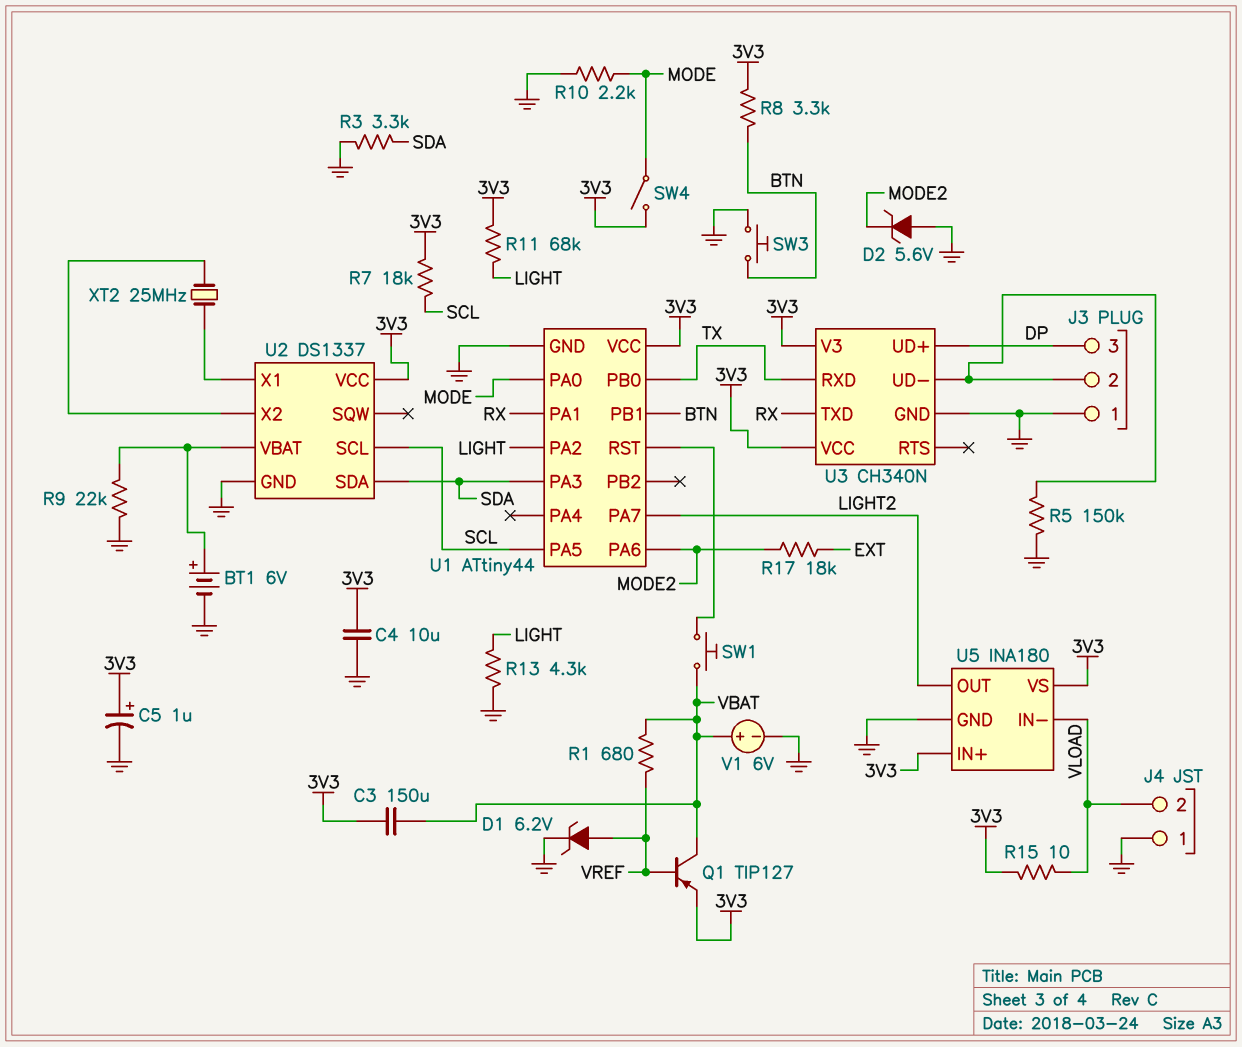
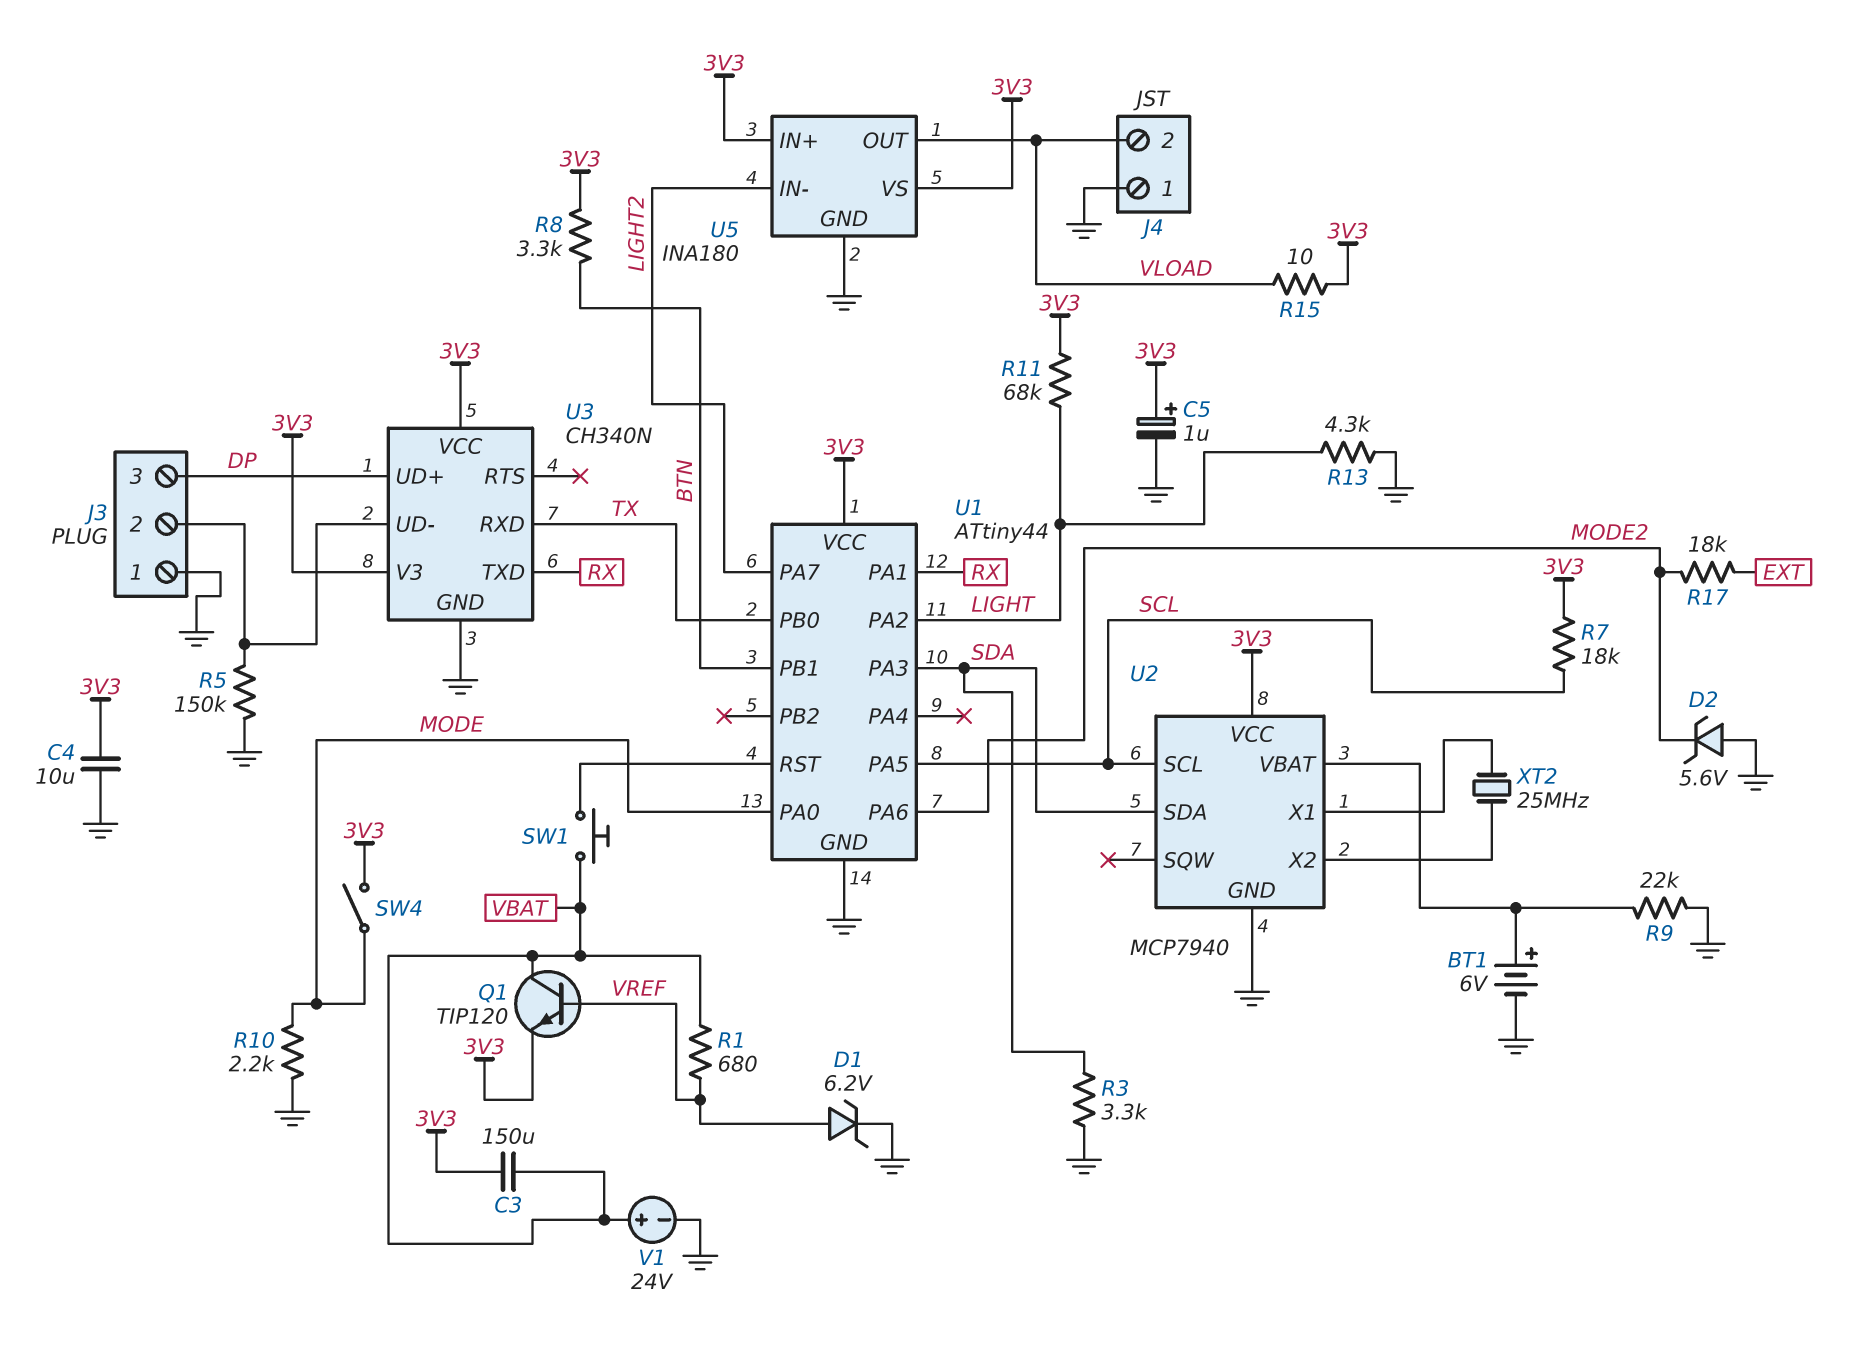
Q1: PNP TIP127 (B VREF, C VBAT, E 3V3) -> NPN TIP120 (B VREF, C VBAT, E 3V3)
SW3: button (BTN, GND) -> none
U2: DS1337 -> MCP7940
U5 pin IN-: VLOAD -> LIGHT2
U5 pin OUT: LIGHT2 -> VLOAD
V1: 6V (plus VBAT, minus GND) -> 24V (plus VBAT, minus GND)

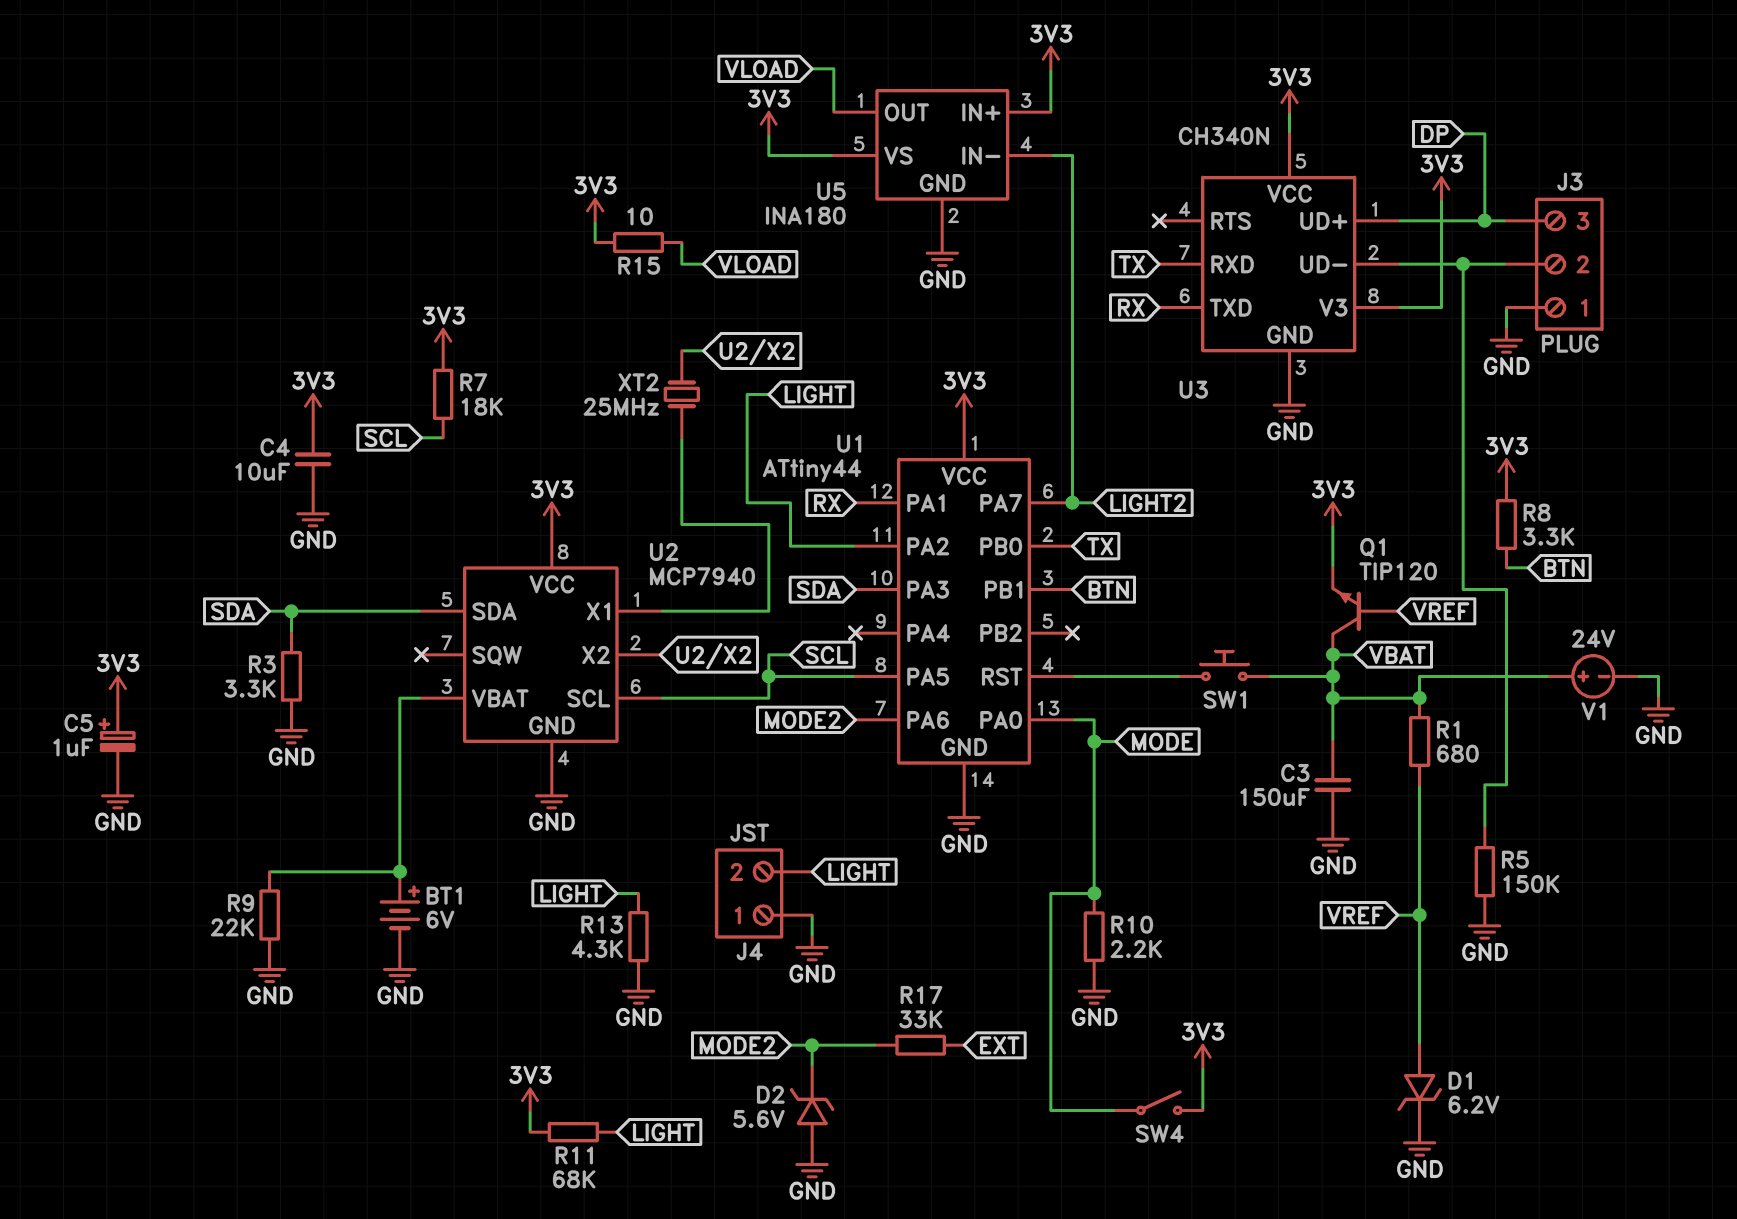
C3: 150uF (3V3, VBAT) -> 150uF (GND, VBAT)
J4 pin 2: VLOAD -> LIGHT
R17: 18k (EXT, MODE2) -> 33k (EXT, MODE2)

